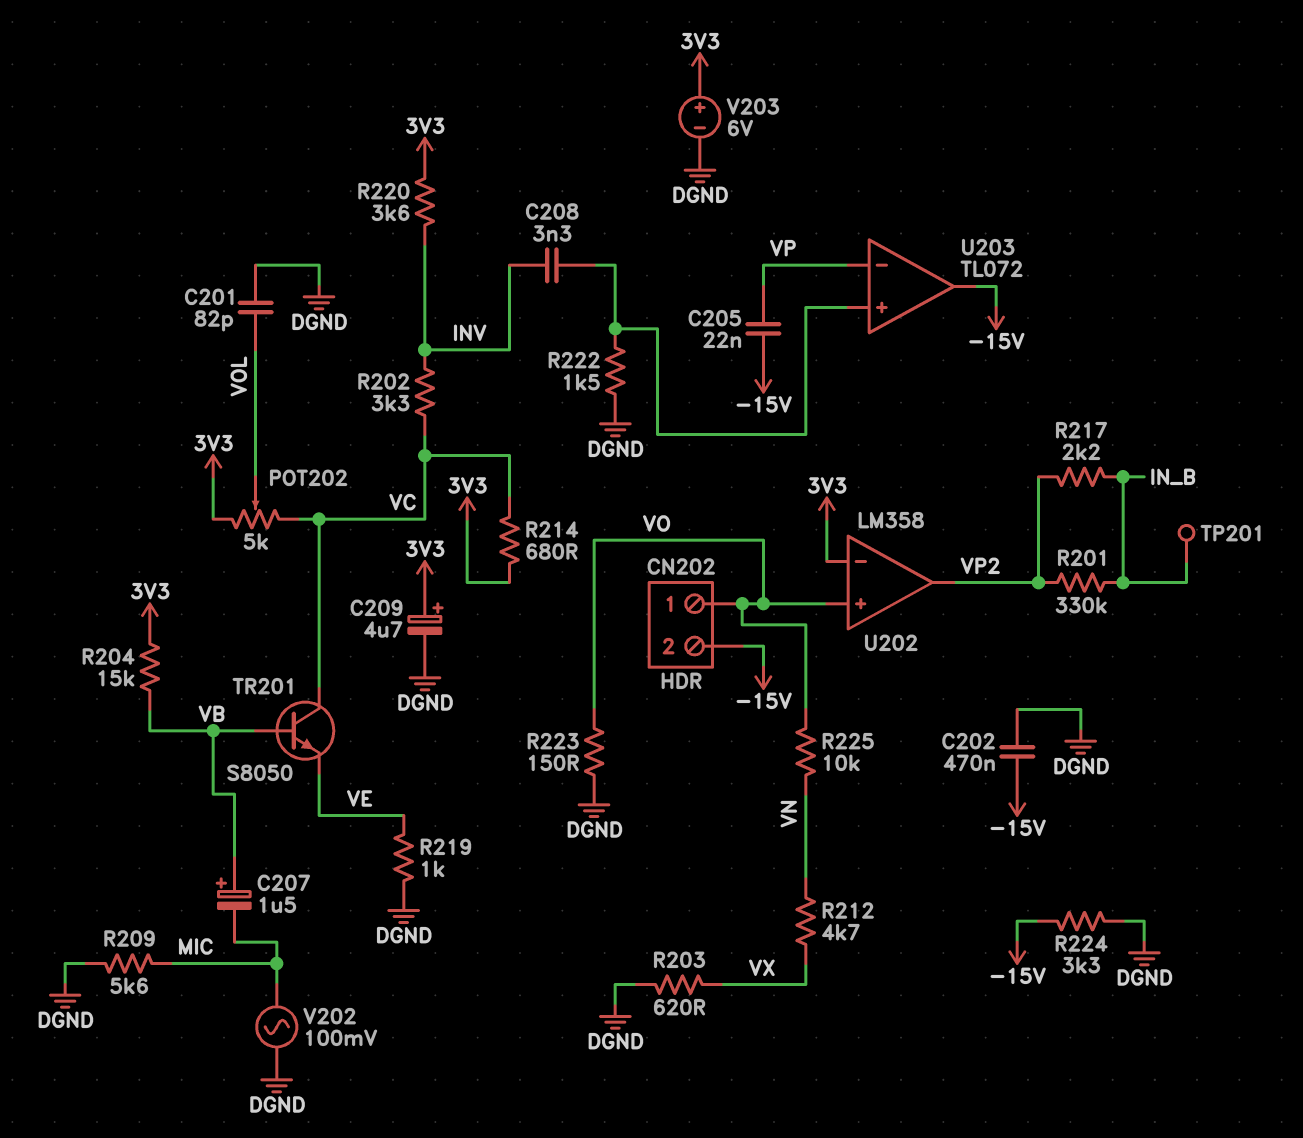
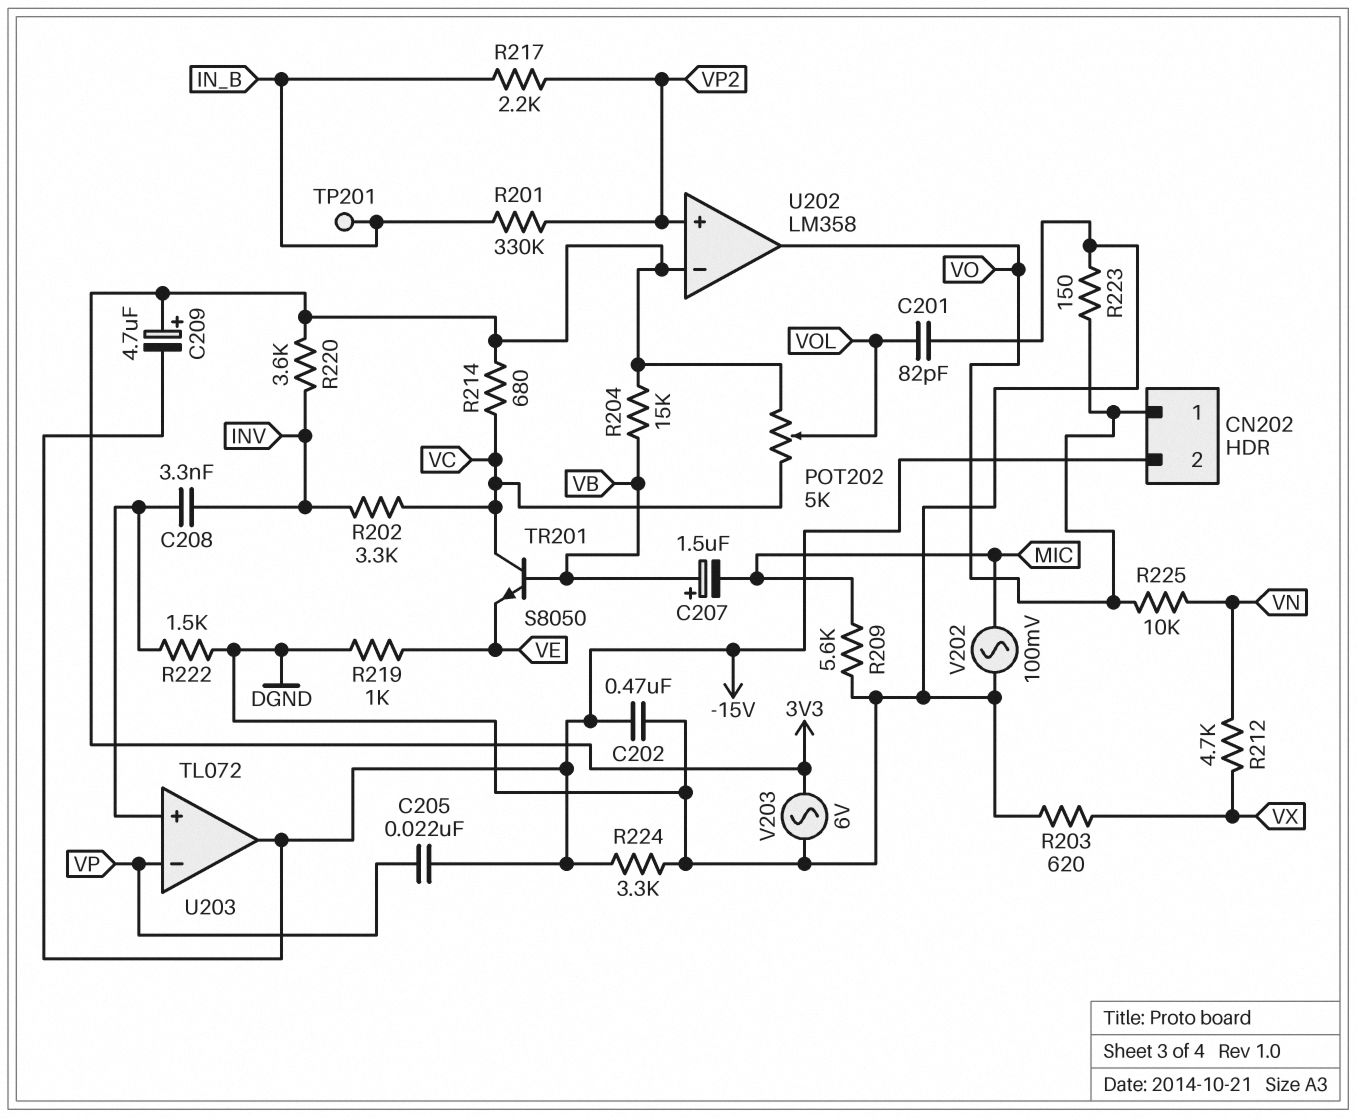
C209: 4.7uF (plus 3V3, minus DGND) -> 4.7uF (plus 3V3, minus -15V)
U202 pin in+: VO -> VP2
U202 pin out: VP2 -> VO
V203: 6V (plus 3V3, minus DGND) -> AC 6V (3V3, DGND)

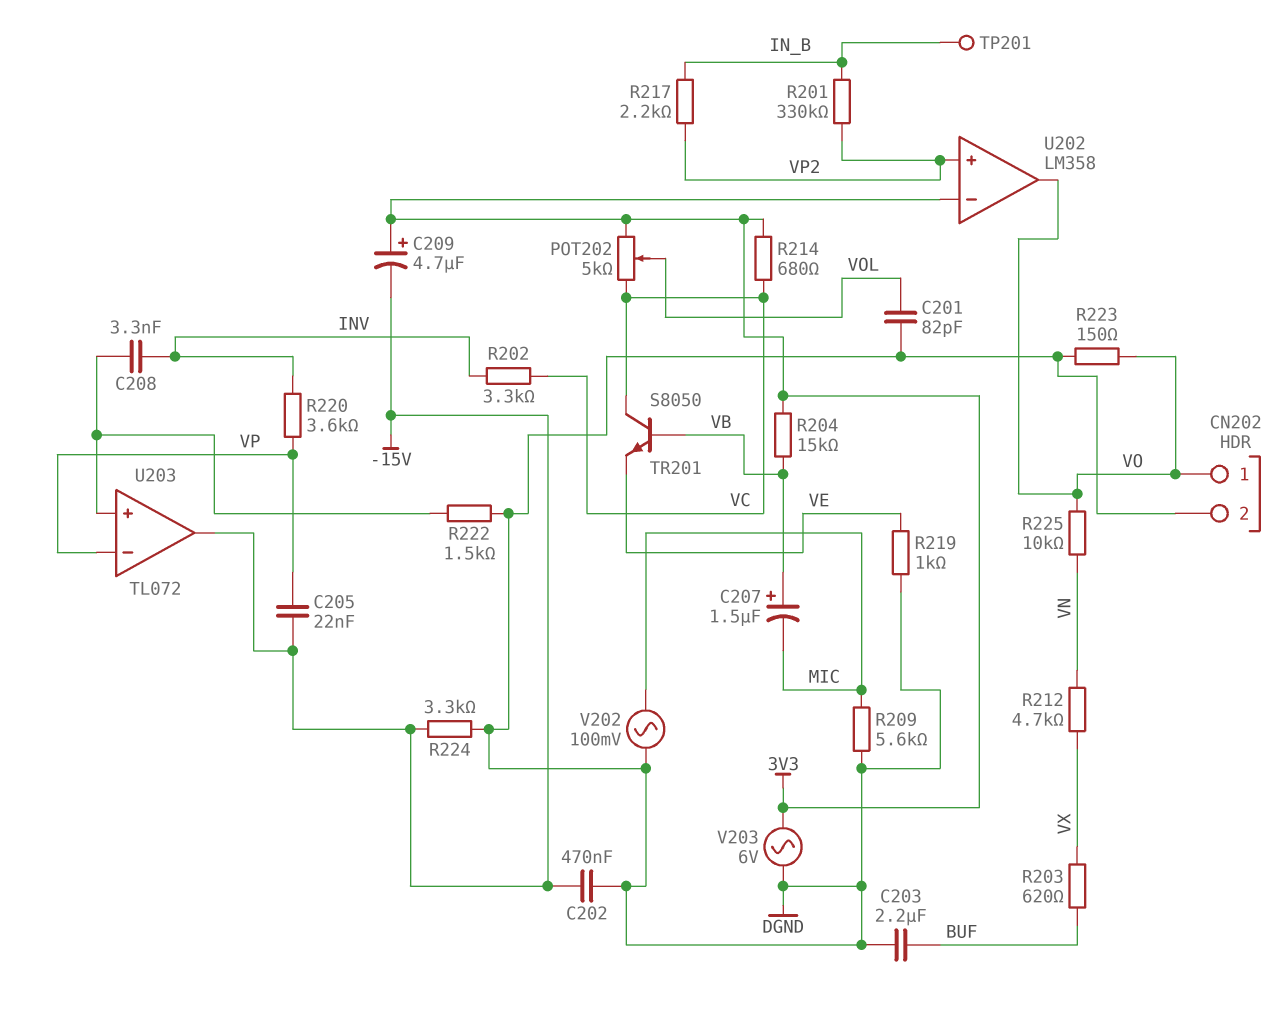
C203: none -> 2.2uF (BUF, DGND)
CN202 pin 2: -15V -> DGND
R203: 620 (DGND, VX) -> 620 (BUF, VX)
R220: 3.6k (3V3, INV) -> 3.6k (INV, VP)

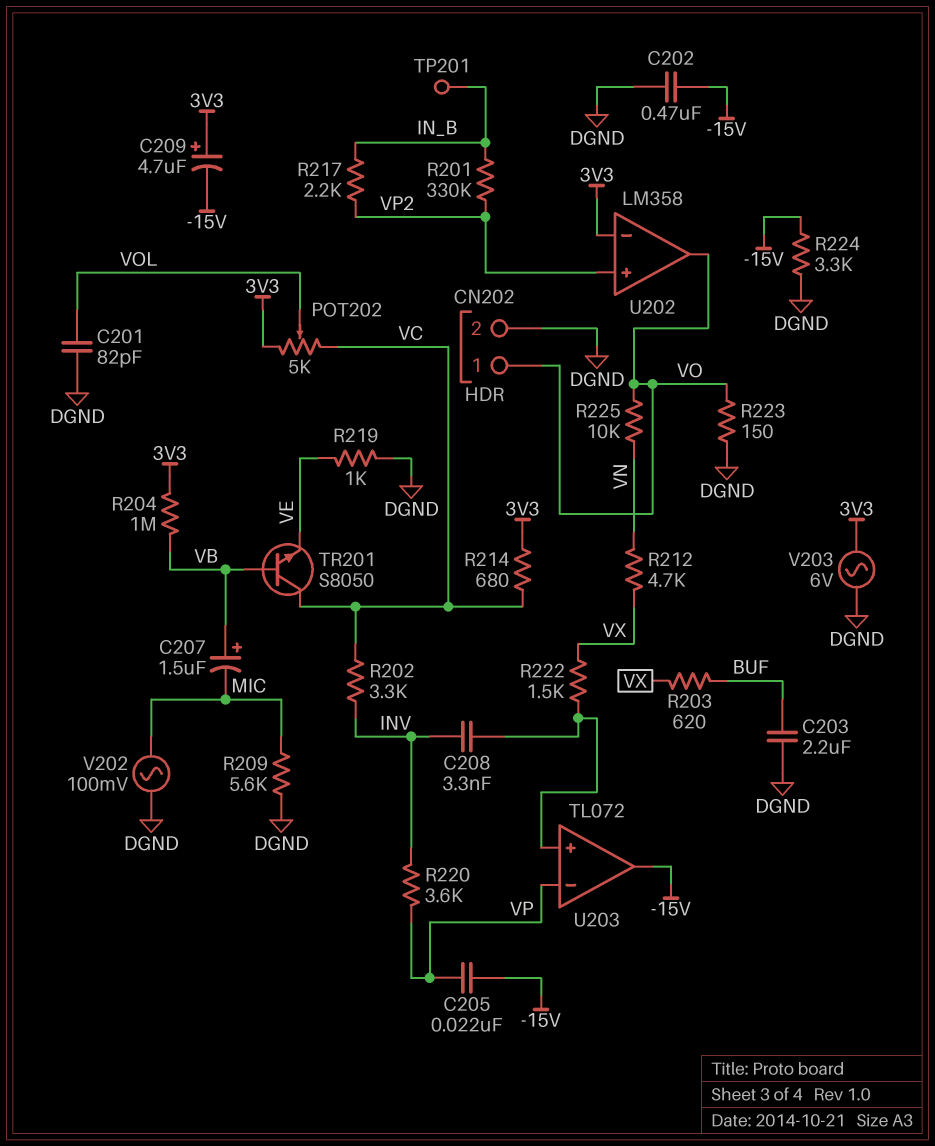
R204: 15k (3V3, VB) -> 1M (3V3, VB)
R222: 1.5k (DGND, U203/in+) -> 1.5k (U203/in+, VX)

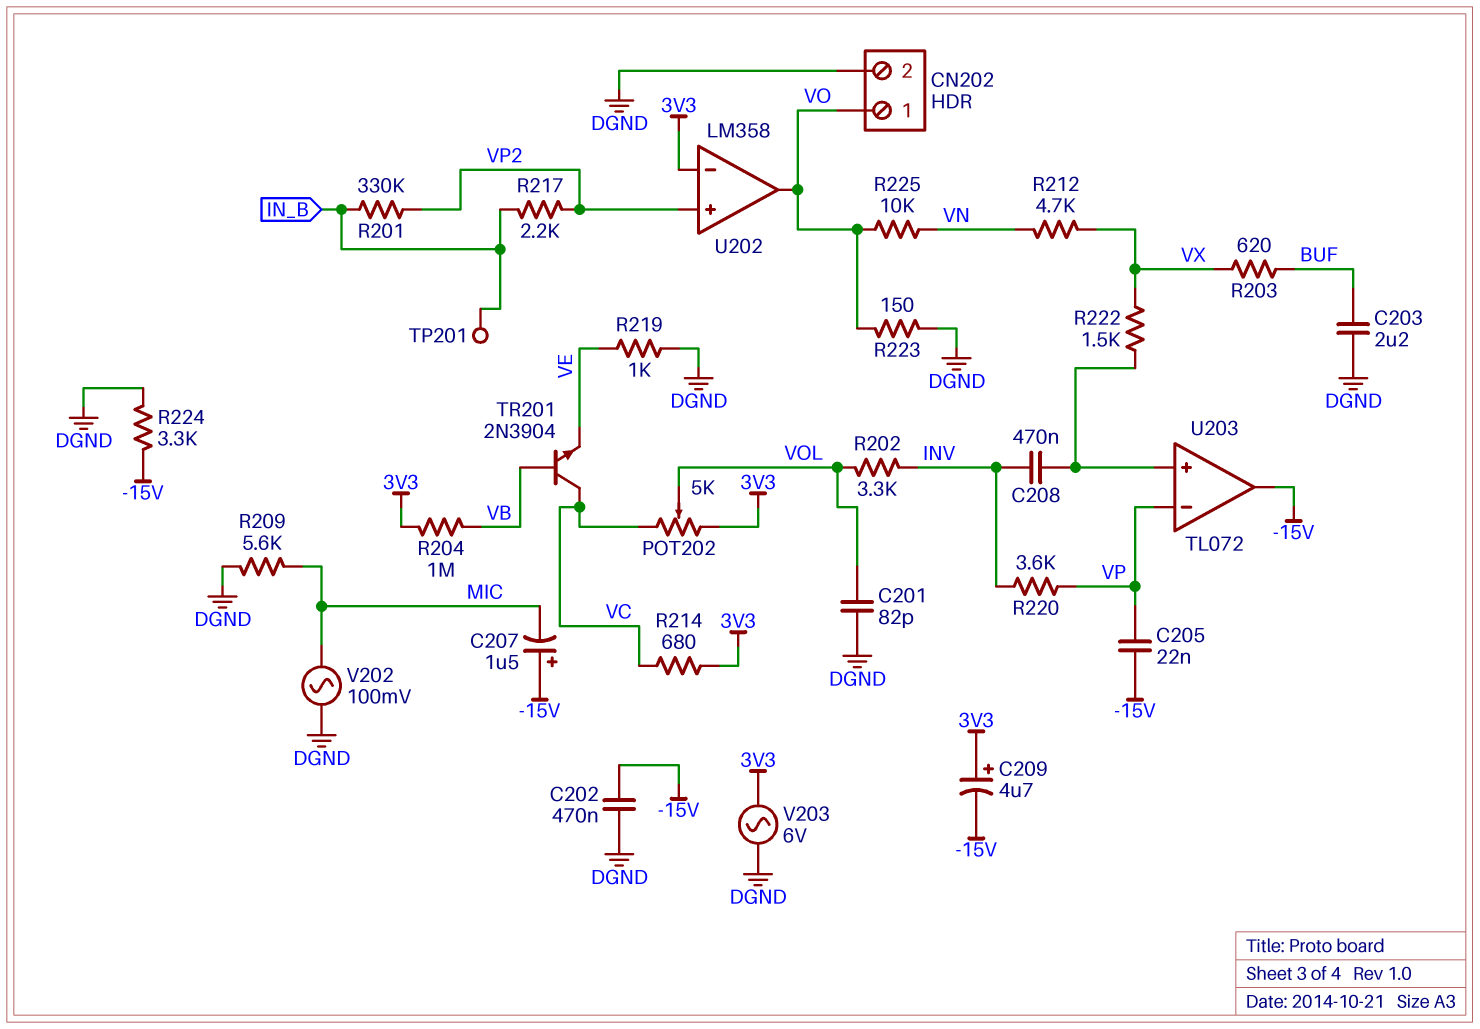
C207: 1.5uF (plus VB, minus MIC) -> 1.5uF (plus -15V, minus MIC)
C208: 3.3nF (INV, U203/in+) -> 470nF (INV, U203/in+)
R202: 3.3k (INV, VC) -> 3.3k (INV, VOL)
TR201: NPN S8050 (B VB, C VC, E VE) -> NPN 2N3904 (B VB, C VC, E VE)

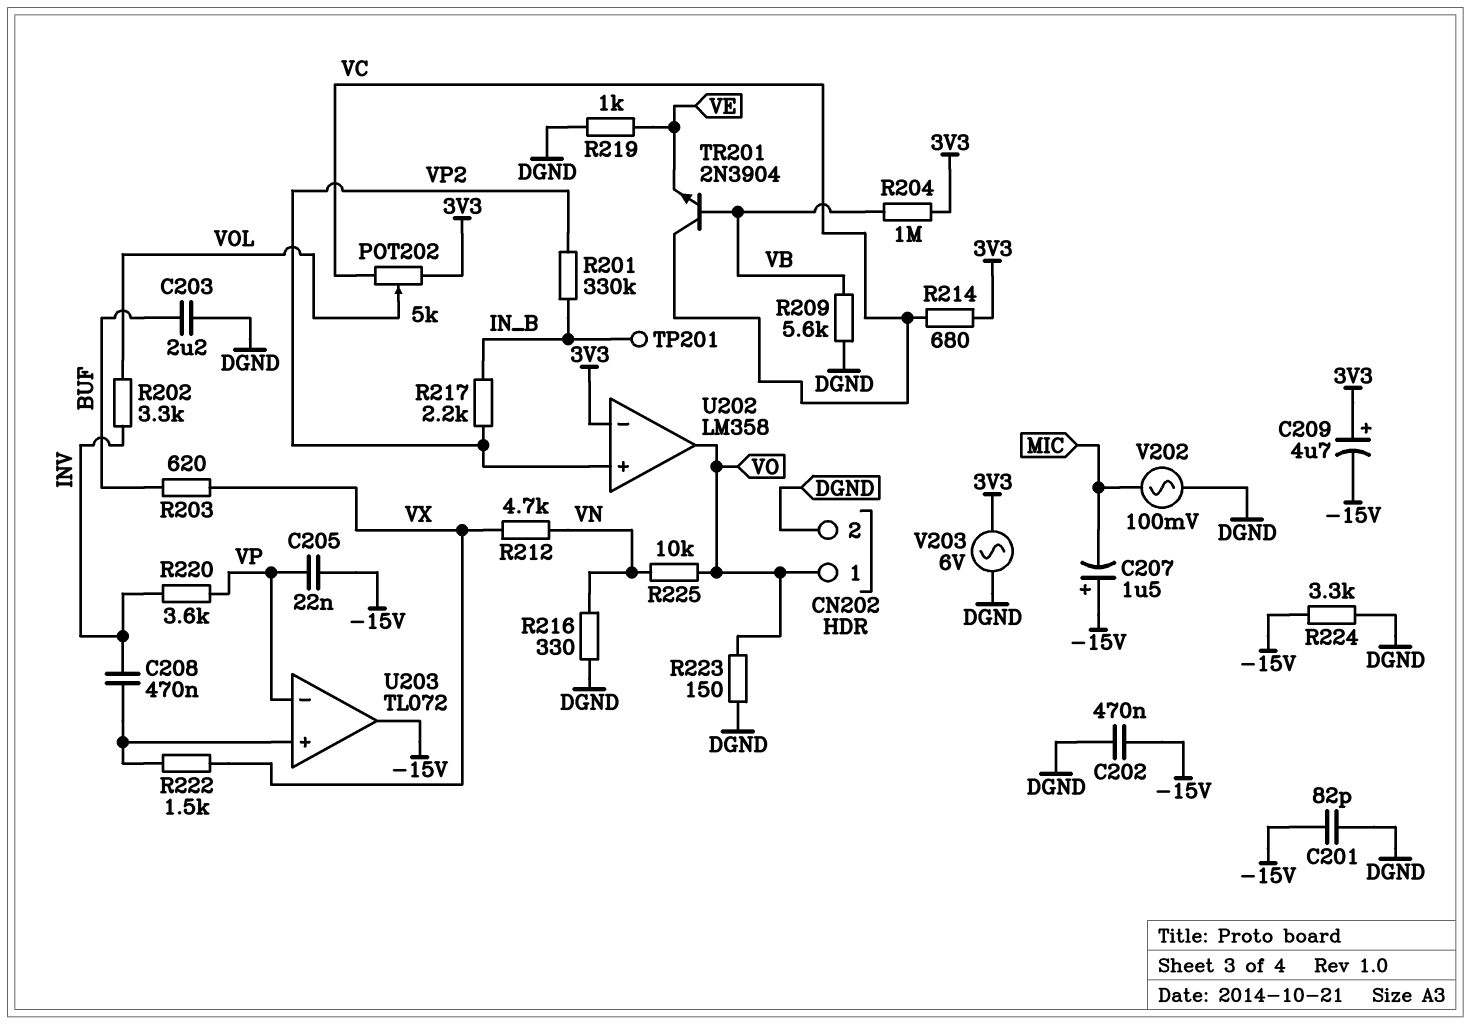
C201: 82pF (DGND, VOL) -> 82pF (-15V, DGND)
R209: 5.6k (DGND, MIC) -> 5.6k (DGND, VB)
R216: none -> 330 (DGND, VN)

